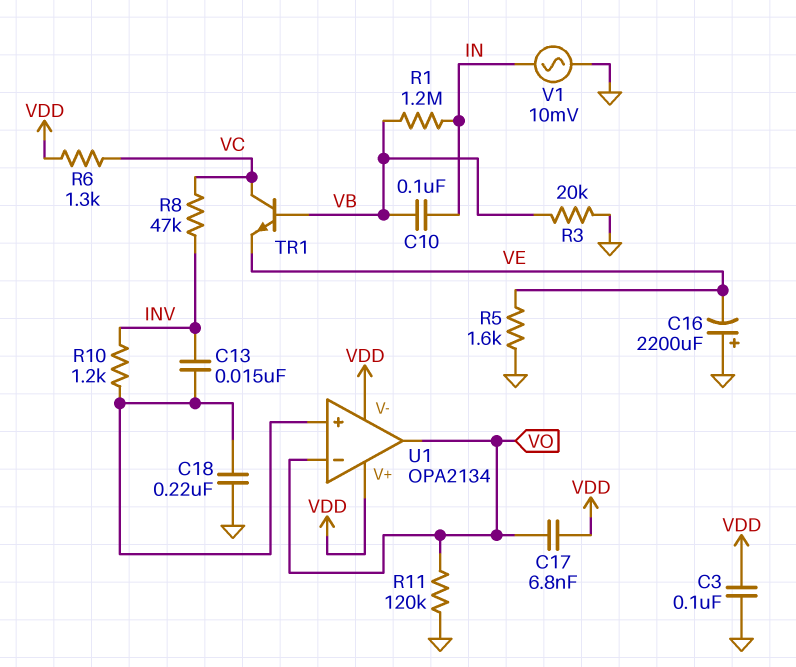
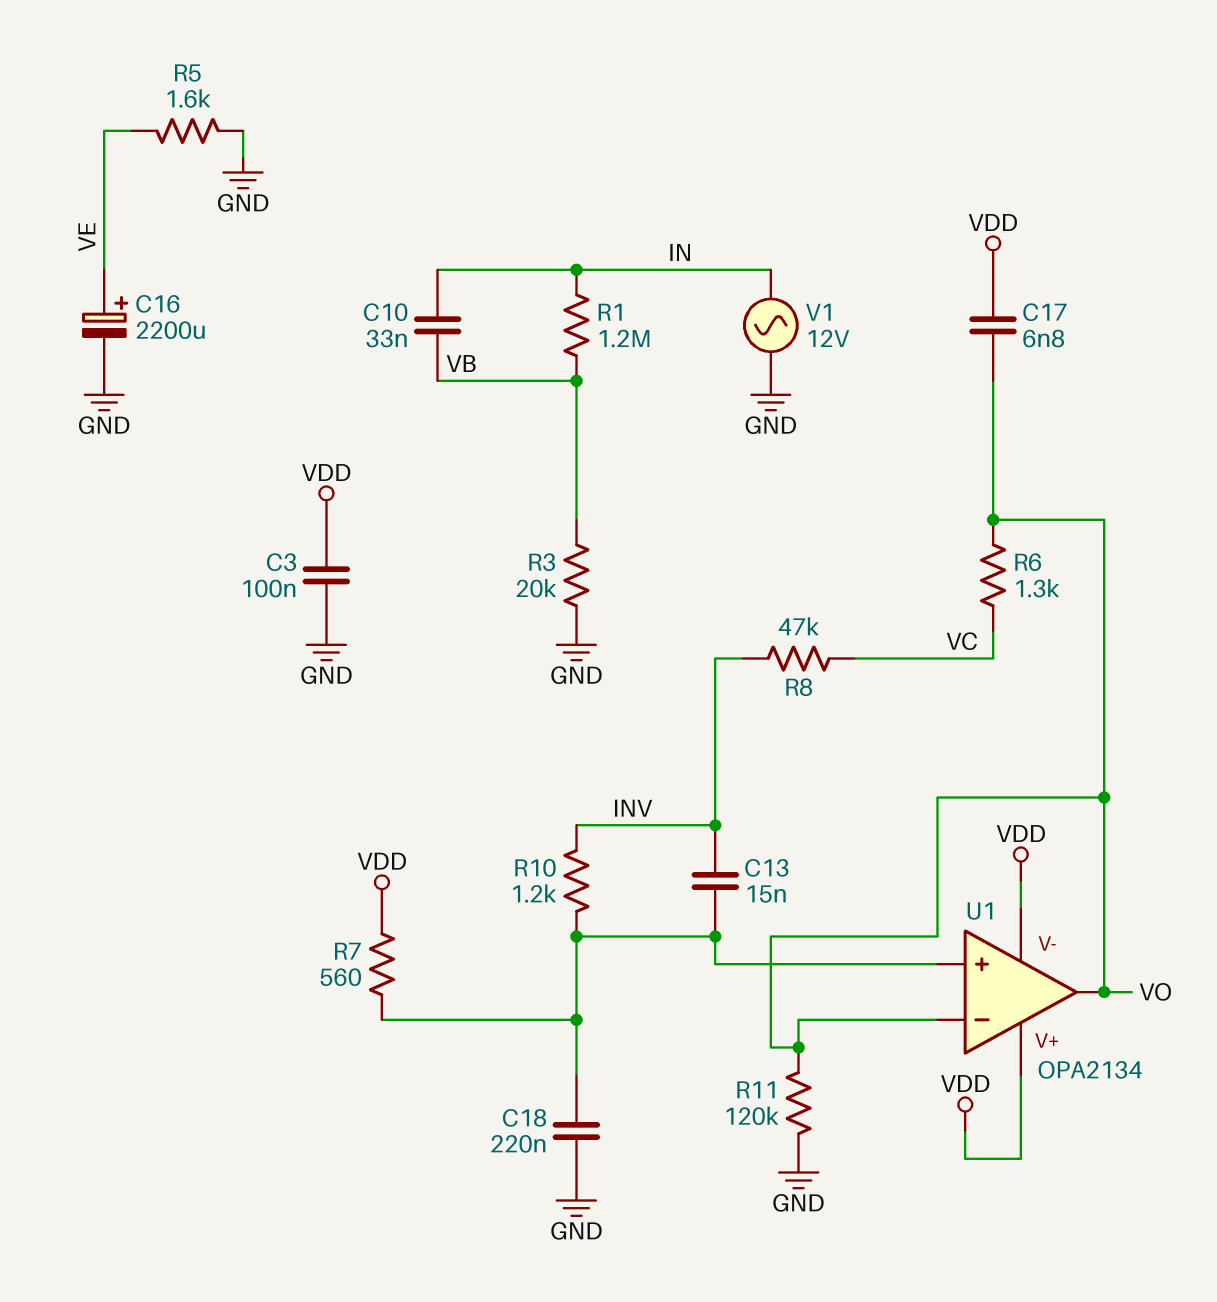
C10: 100nF (IN, VB) -> 33nF (IN, VB)
C16: 2200uF (plus GND, minus VE) -> 2200uF (plus VE, minus GND)
R6: 1.3k (VC, VDD) -> 1.3k (VC, VO)
R7: none -> 560 (U1/in+, VDD)
TR1: NPN (B VB, C VC, E VE) -> none
V1: AC 10mV (GND, IN) -> AC 12V (GND, IN)

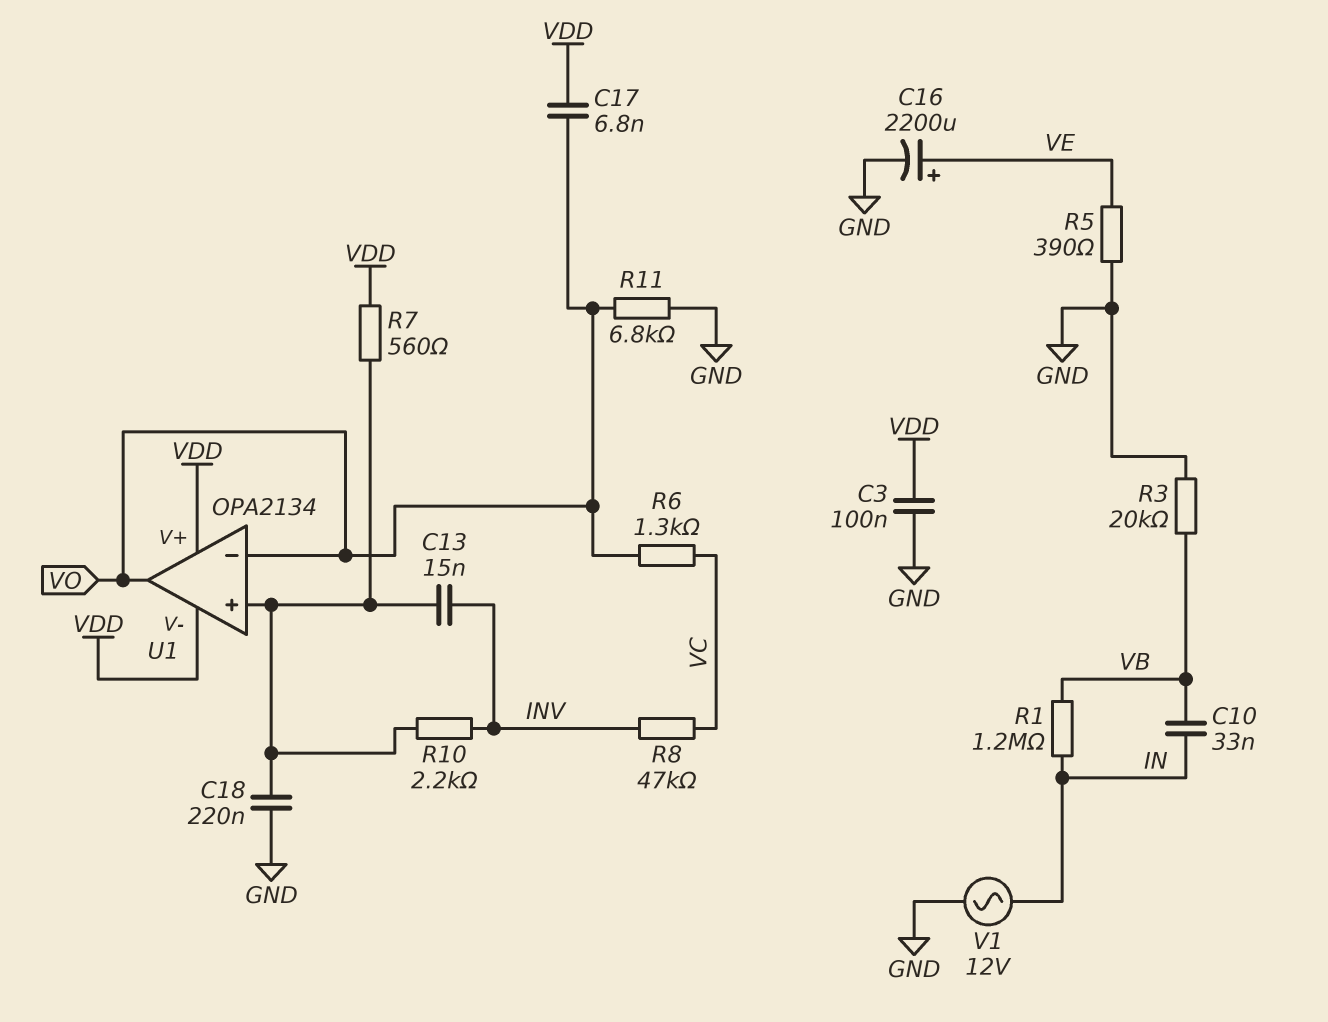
R5: 1.6k (GND, VE) -> 390 (GND, VE)
R10: 1.2k (INV, U1/in+) -> 2.2k (INV, U1/in+)
R11: 120k (GND, VO) -> 6.8k (GND, VO)

